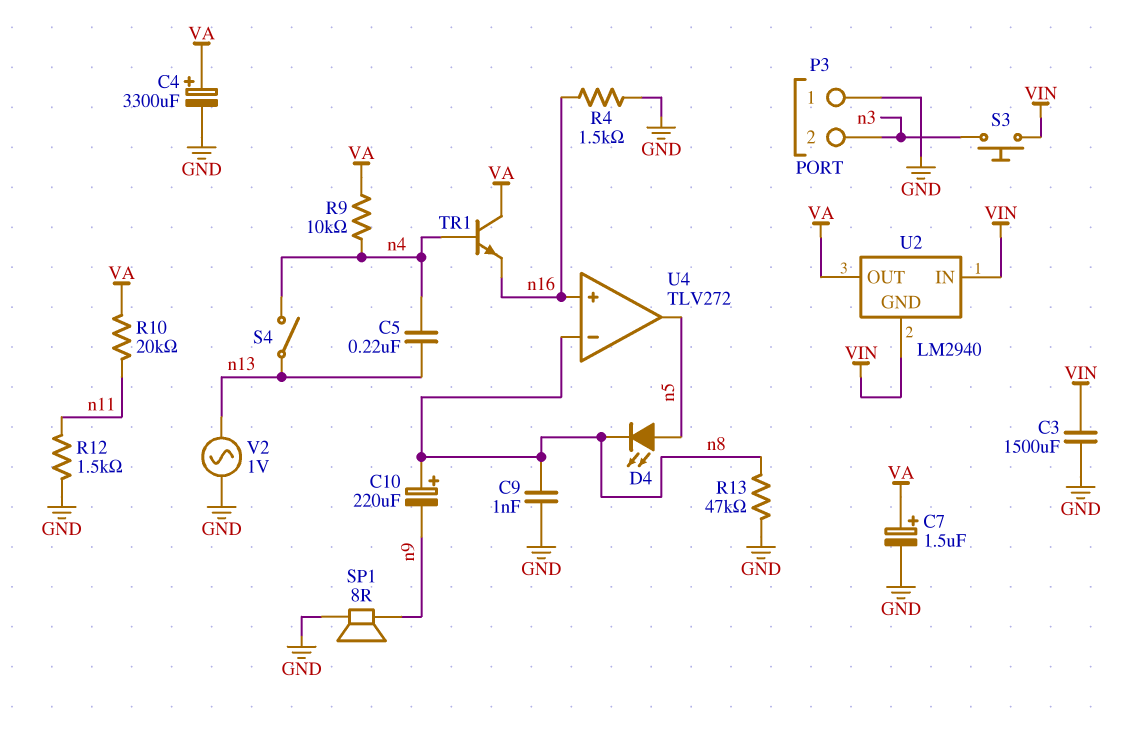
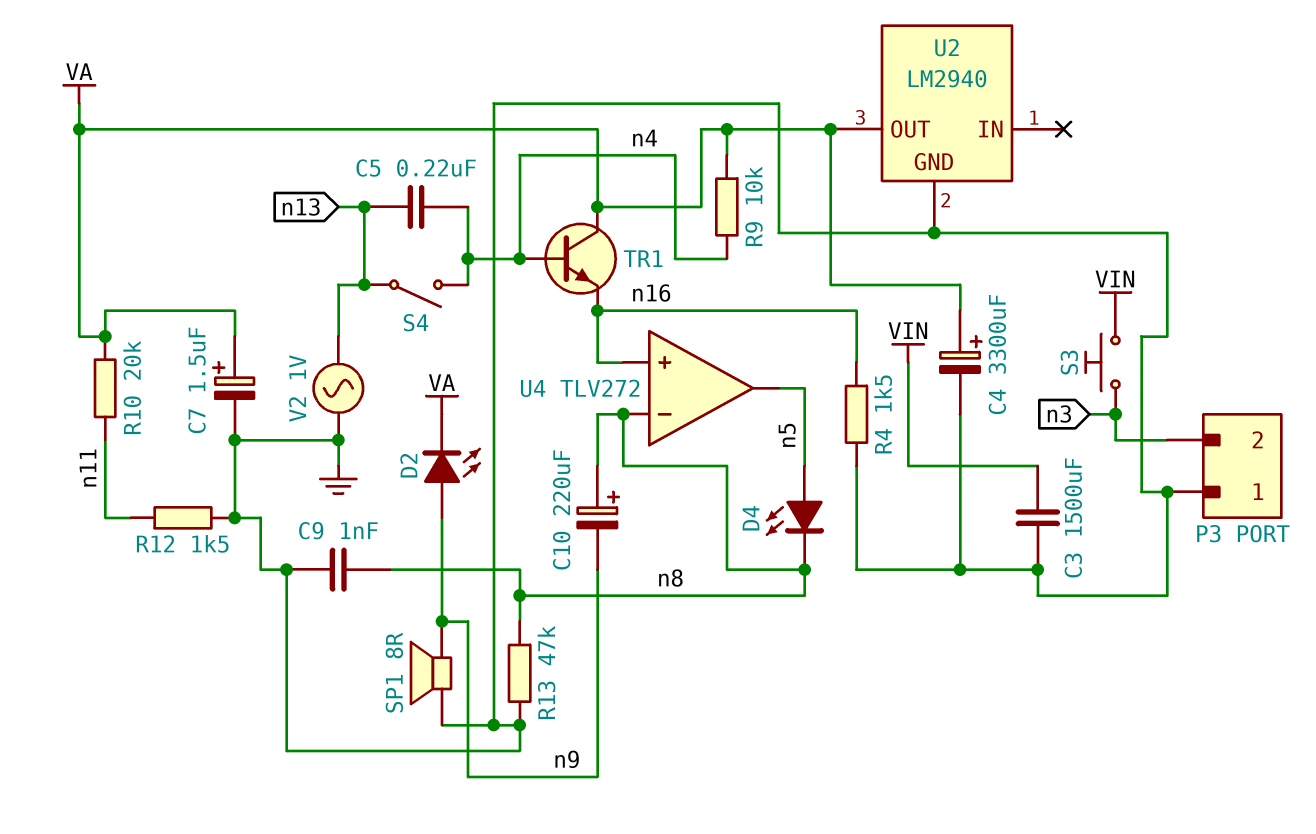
D2: none -> LED (A n9, K VA)
U2 pin GND: VIN -> GND
U2 pin IN: VIN -> none

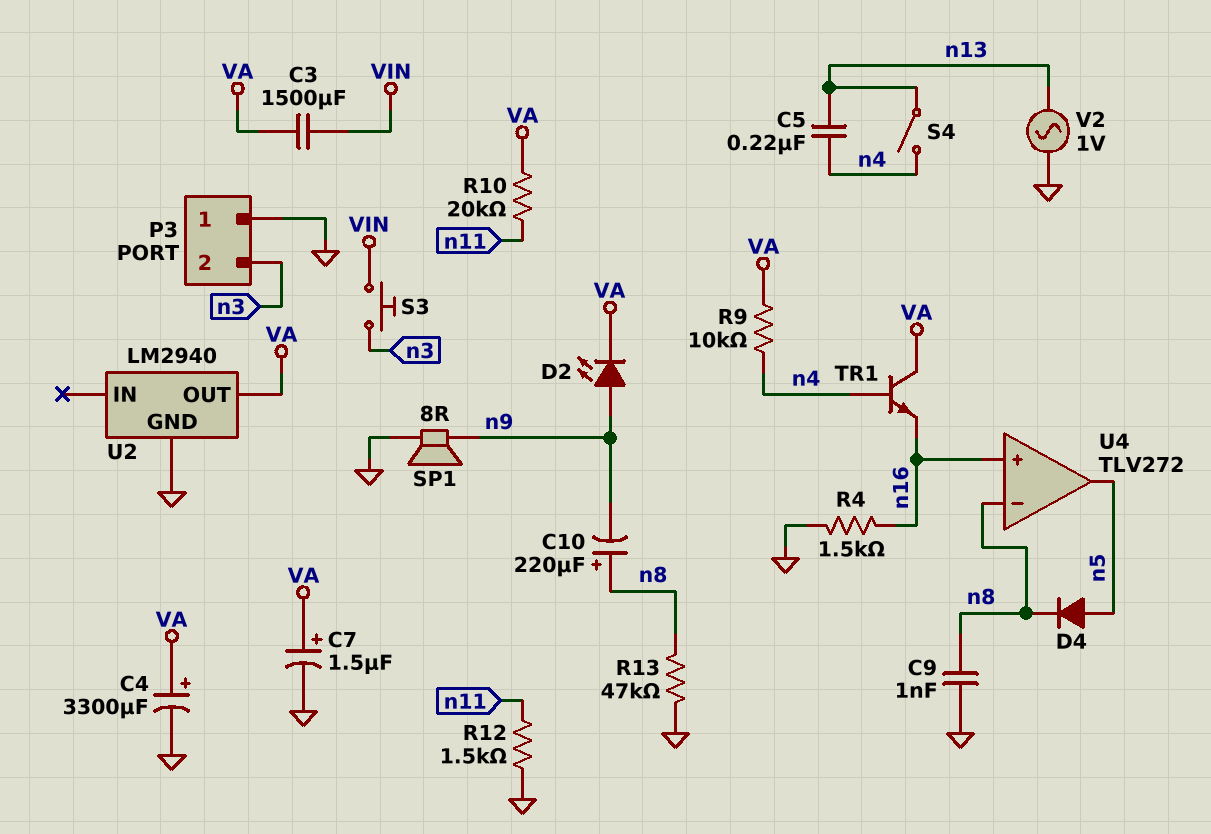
C3: 1500uF (GND, VIN) -> 1500uF (VA, VIN)
D4: LED (A n5, K n8) -> diode (A n5, K n8)

